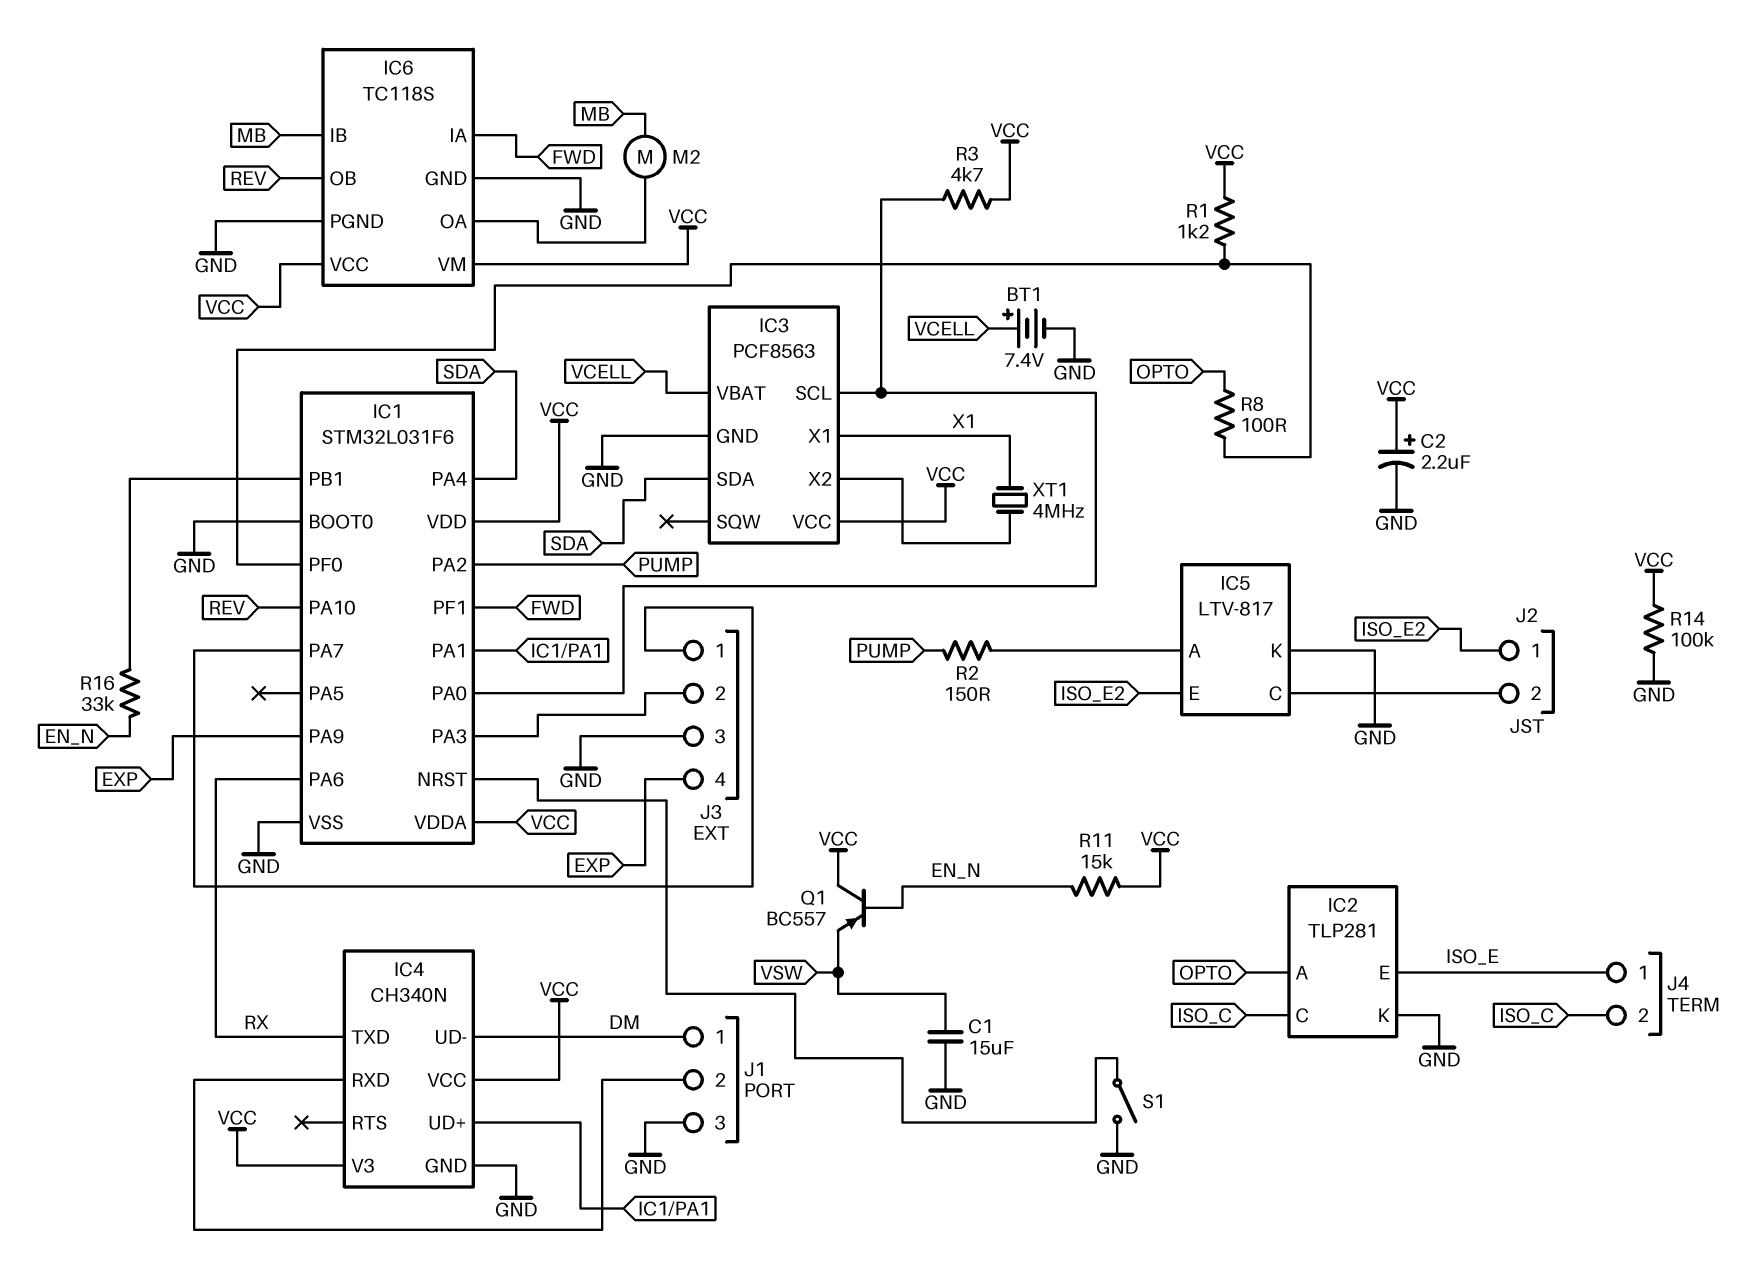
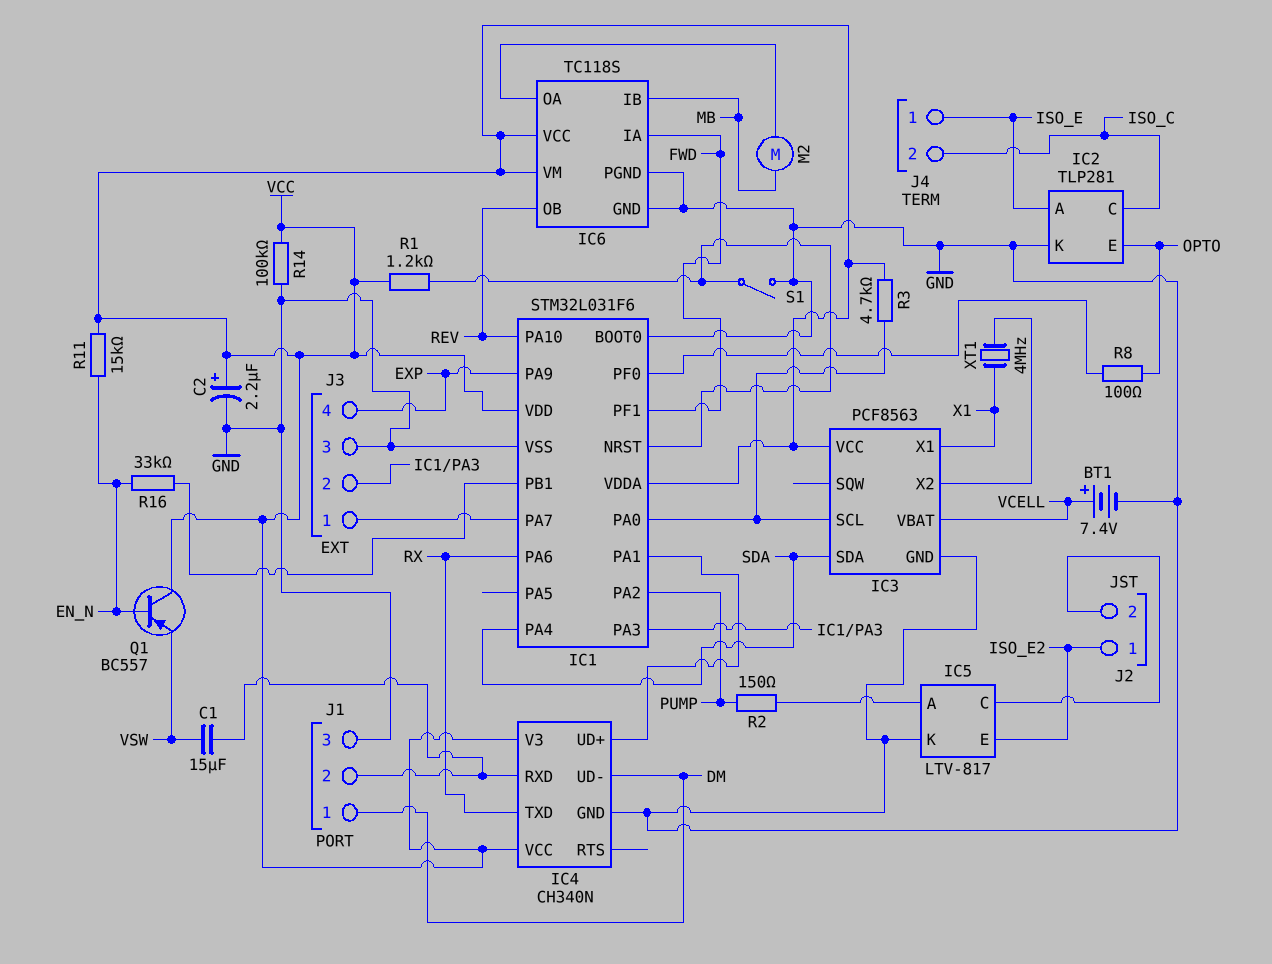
C1: 15uF (GND, VSW) -> 15uF (IC4/RXD, VSW)
IC2 pin A: OPTO -> ISO_E
IC2 pin E: ISO_E -> OPTO
R1: 1.2k (IC1/PF0, VCC) -> 1.2k (IC1/NRST, VCC)

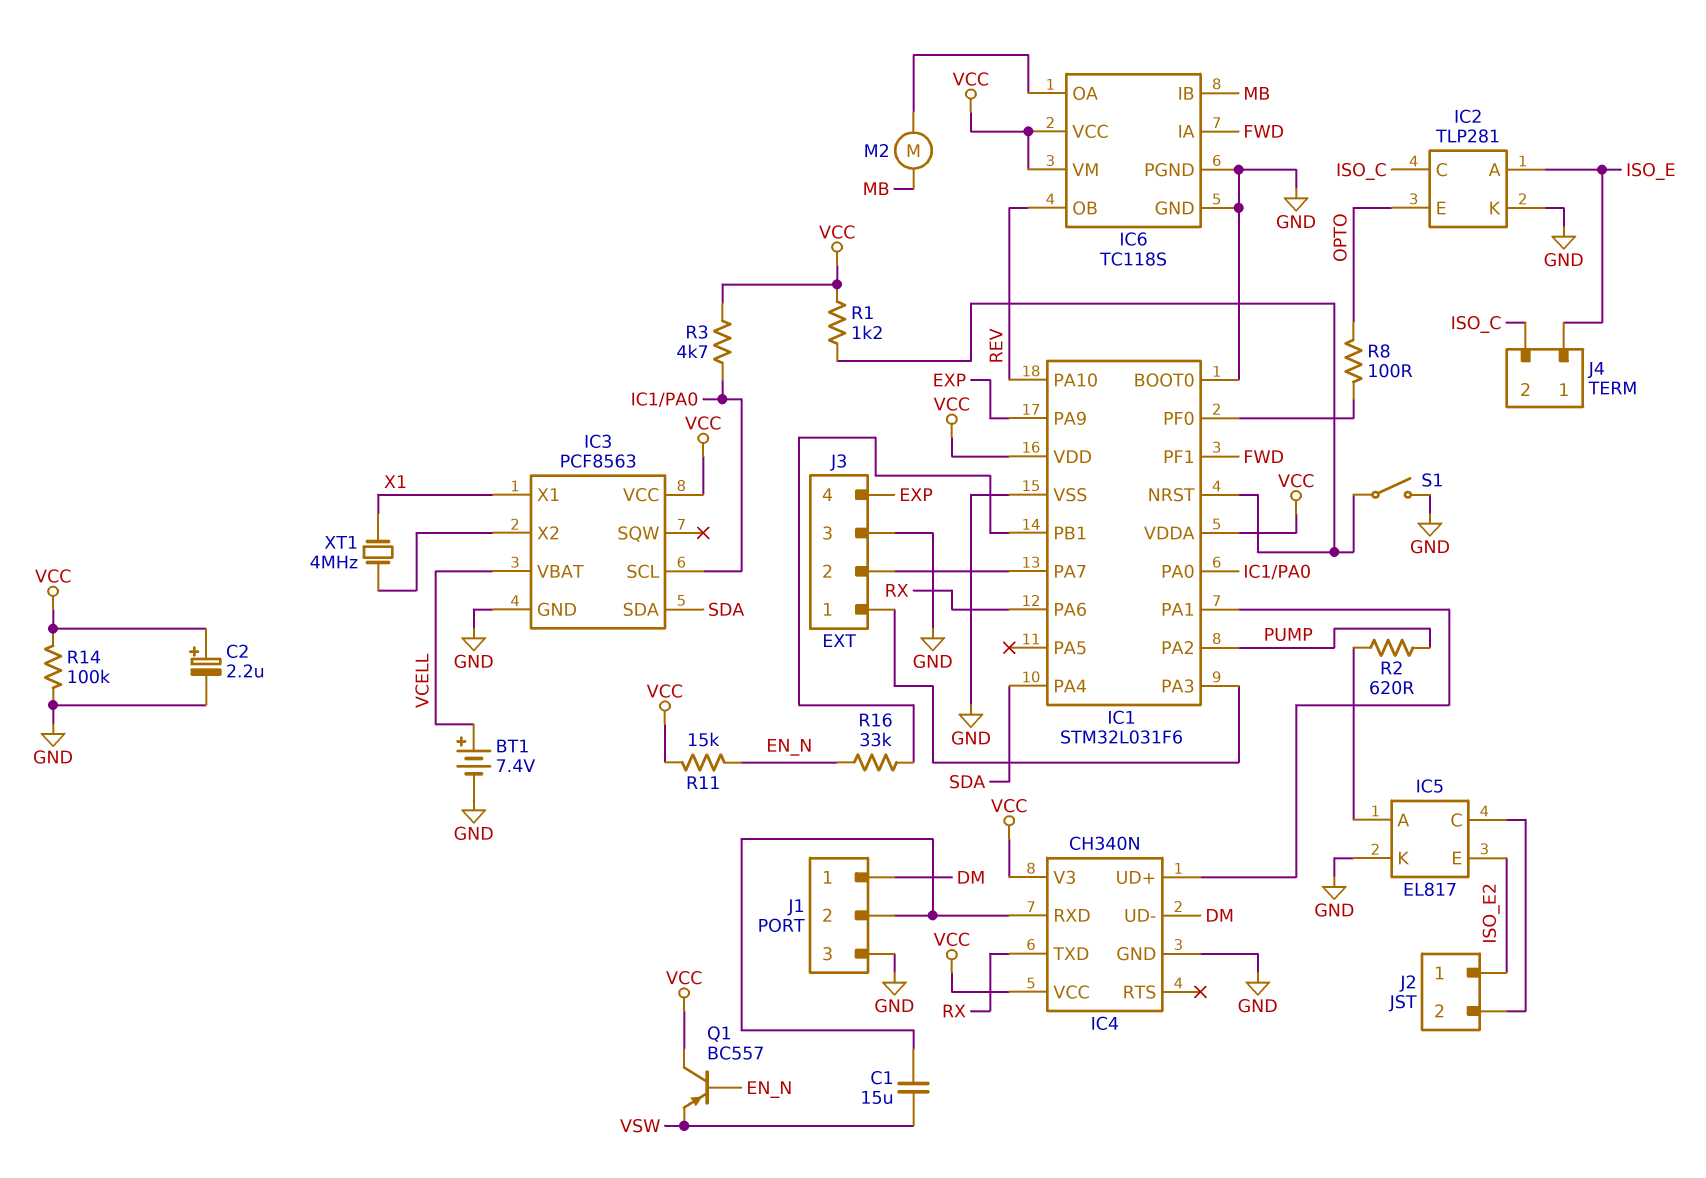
IC5: LTV-817 -> EL817
J3 pin 1: IC1/PA7 -> IC1/PA3
J3 pin 2: IC1/PA3 -> IC1/PA7
R2: 150 (IC5/A, PUMP) -> 620 (IC5/A, PUMP)

